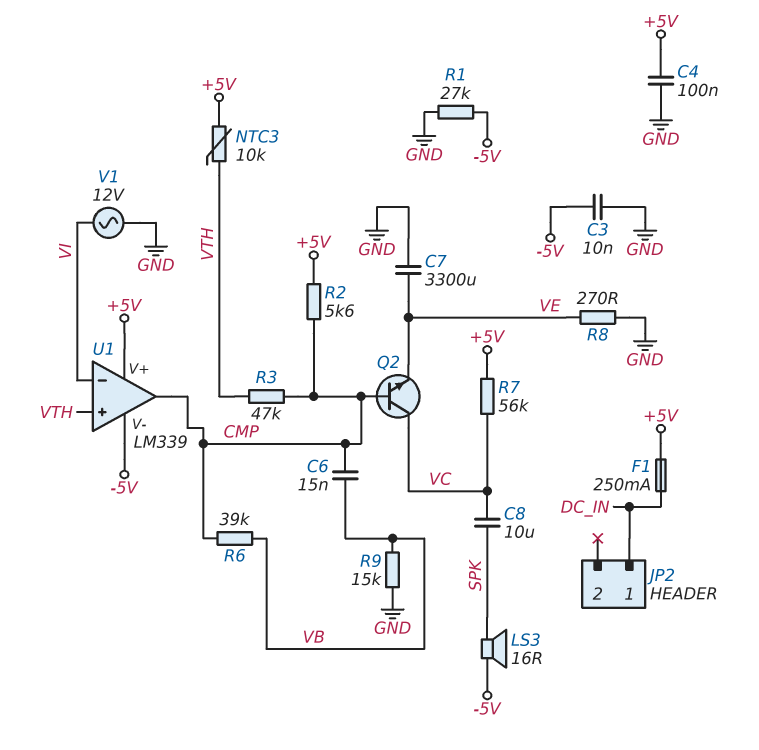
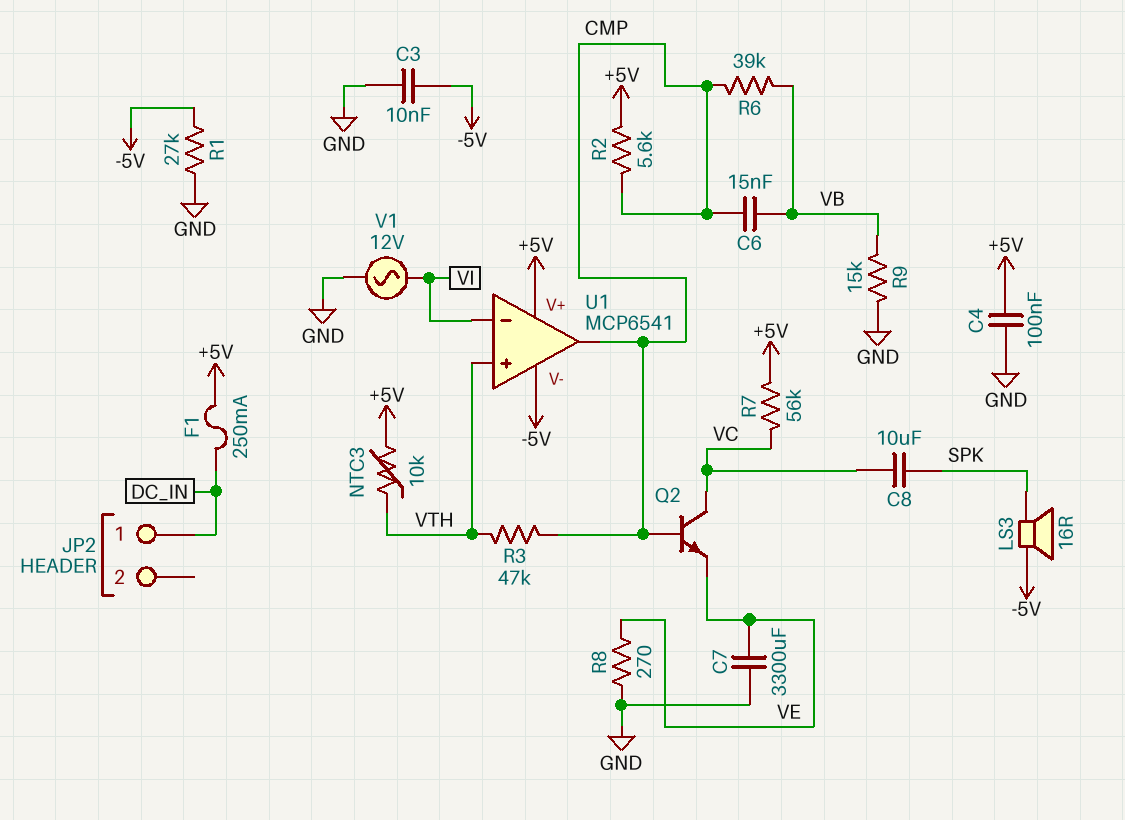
U1: LM339 -> MCP6541

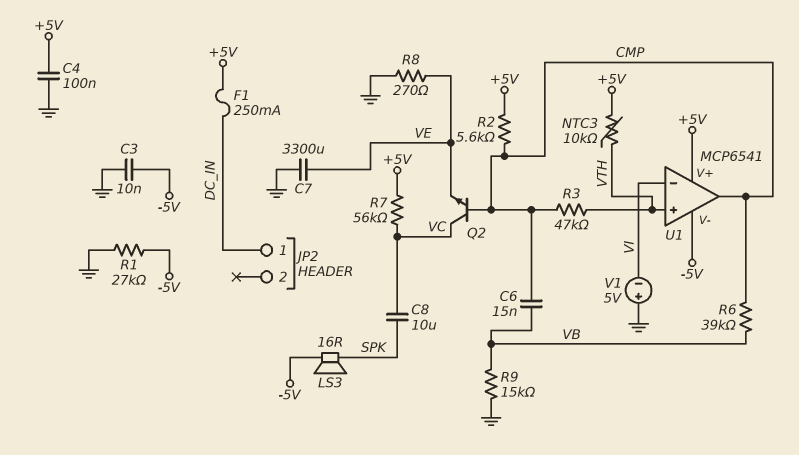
V1: AC 12V (GND, VI) -> 5V (plus GND, minus VI)

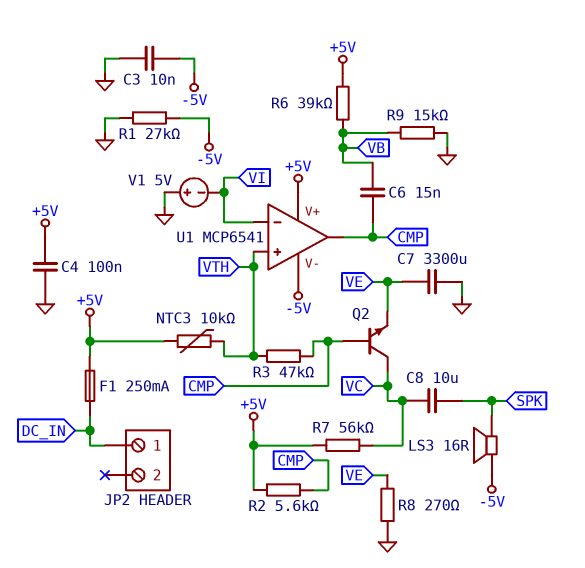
R6: 39k (CMP, VB) -> 39k (+5V, VB)

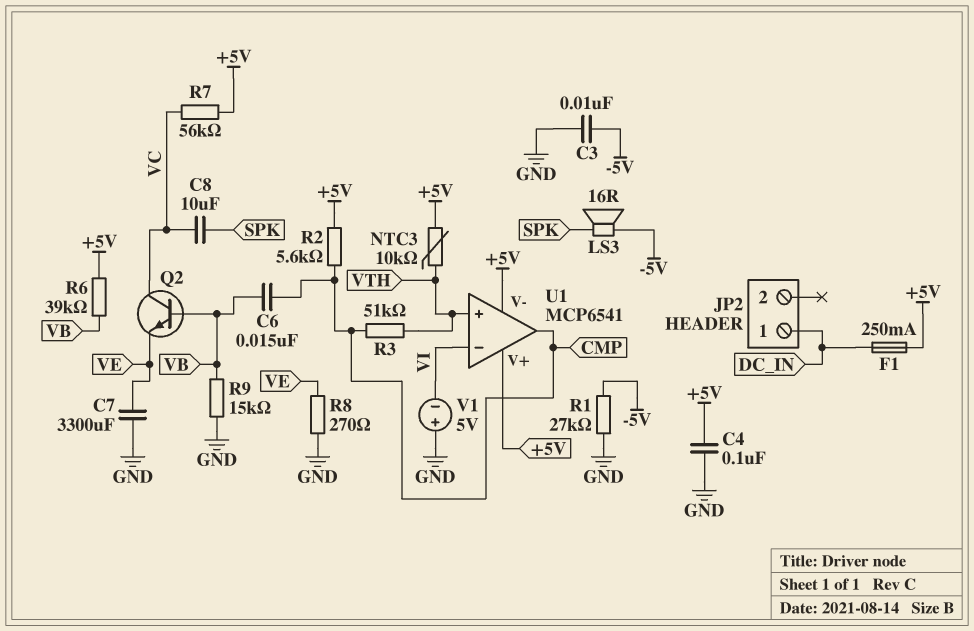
Q2: NPN (B CMP, C VC, E VE) -> NPN (B VB, C VC, E VE)
R3: 47k (CMP, VTH) -> 51k (CMP, VTH)
U1 pin V-: -5V -> +5V

